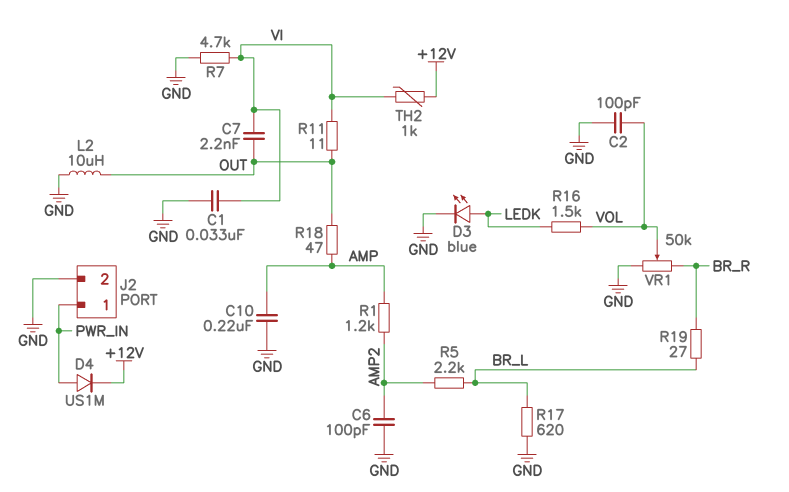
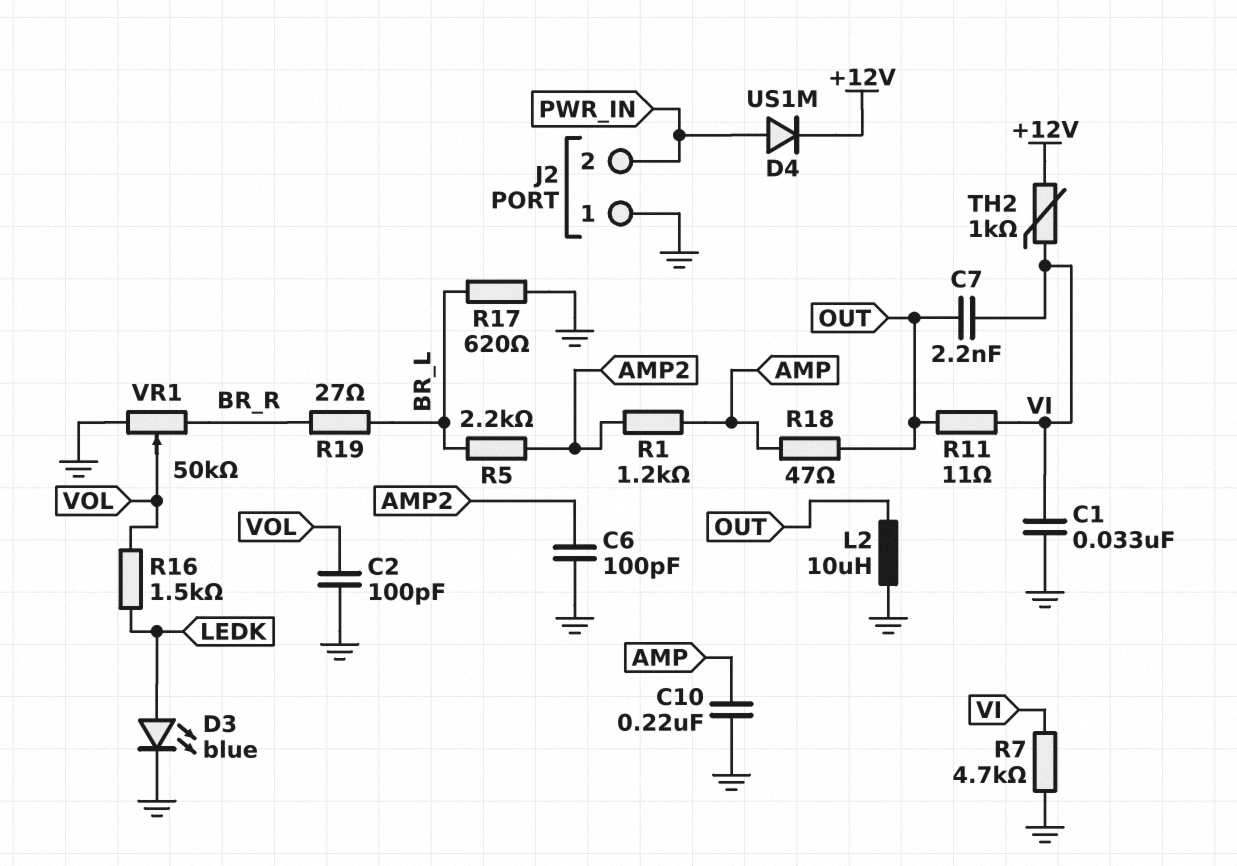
J2 pin 1: PWR_IN -> GND
J2 pin 2: GND -> PWR_IN

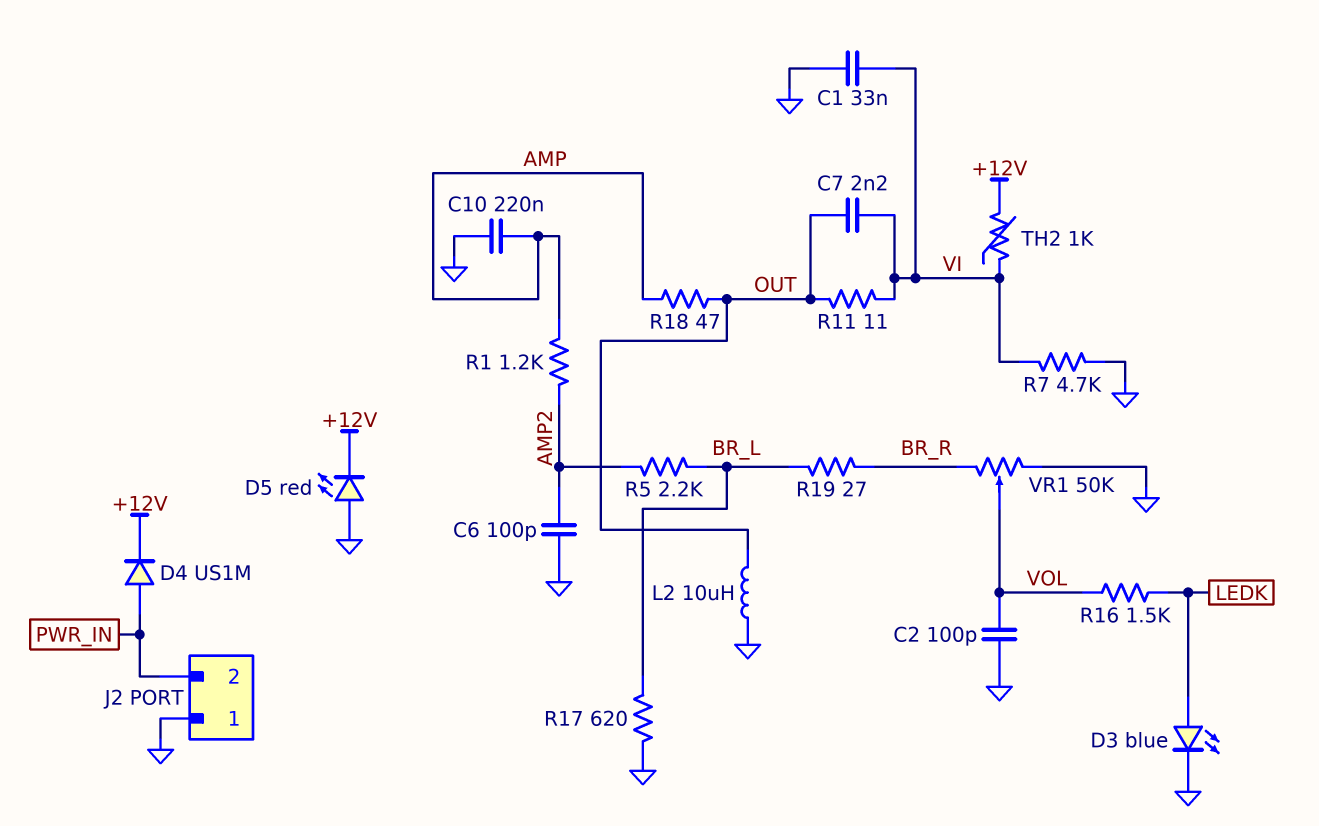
D5: none -> LED red (A GND, K +12V)

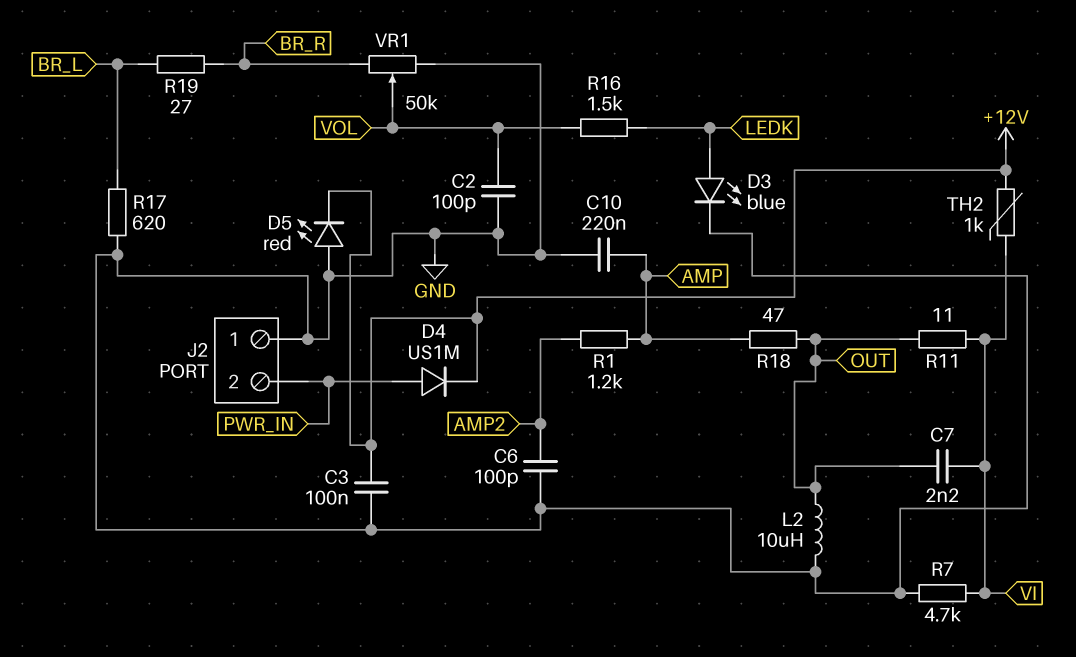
C1: 33nF (GND, VI) -> none
C3: none -> 100nF (+12V, GND)
R5: 2.2k (AMP2, BR_L) -> none

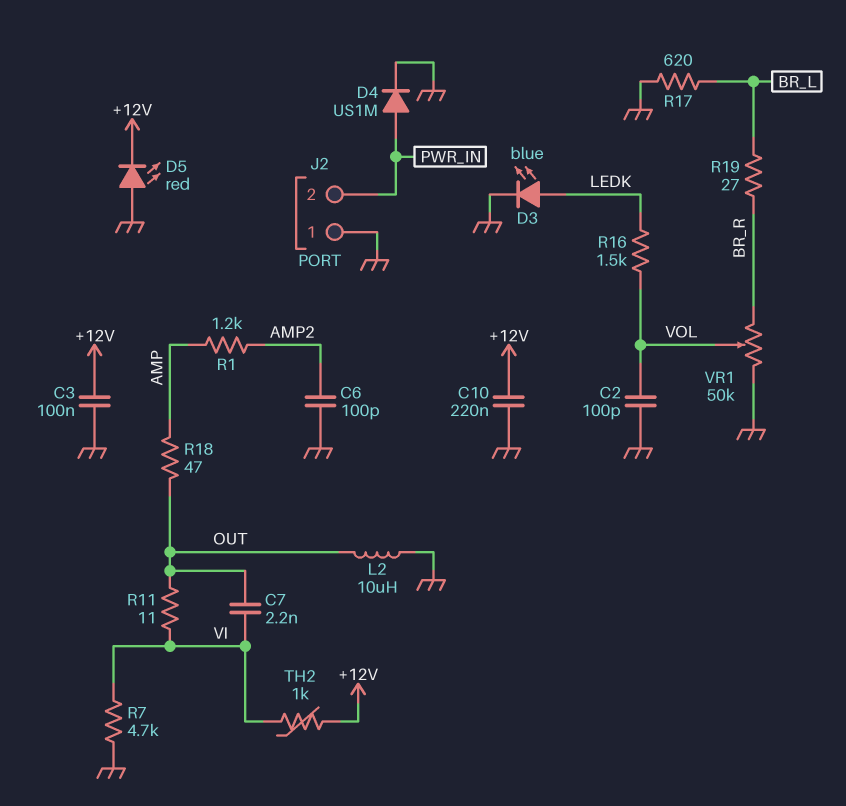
C10: 220nF (AMP, GND) -> 220nF (+12V, GND)
D4: diode US1M (A PWR_IN, K +12V) -> diode US1M (A PWR_IN, K GND)

